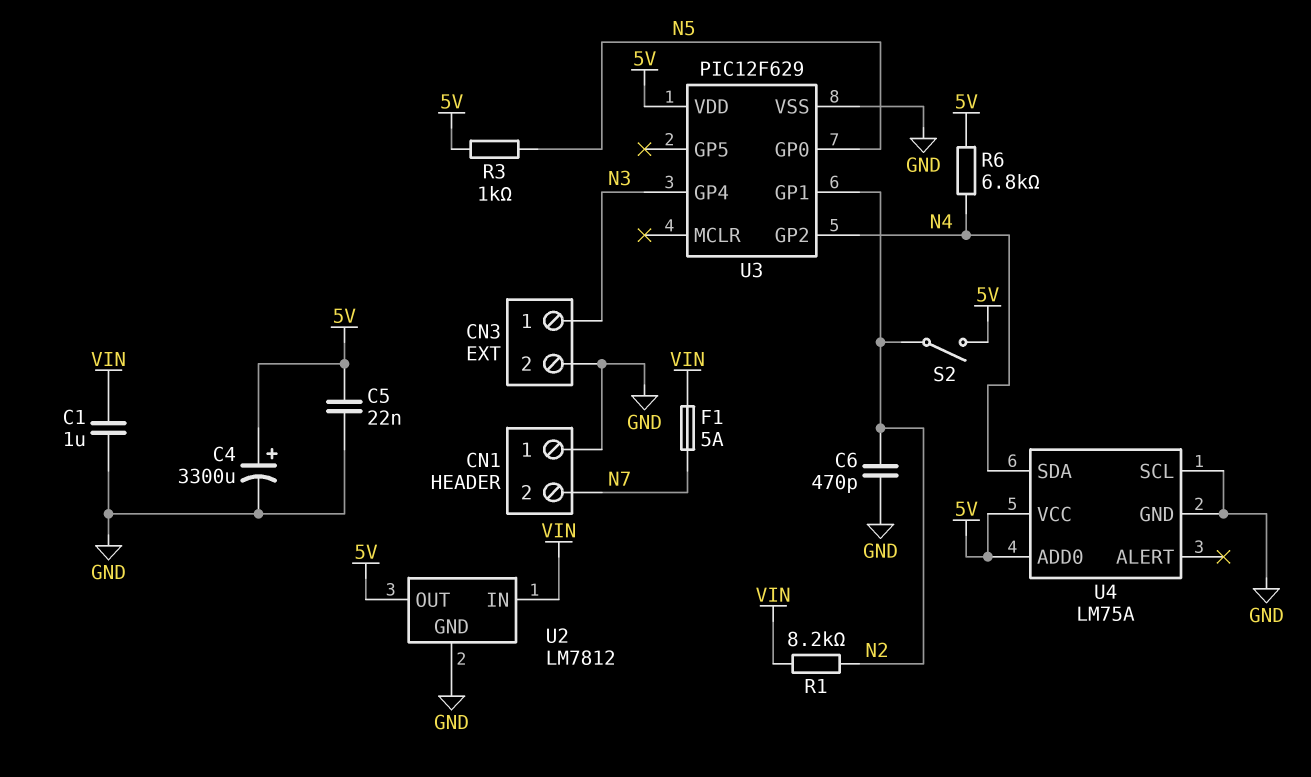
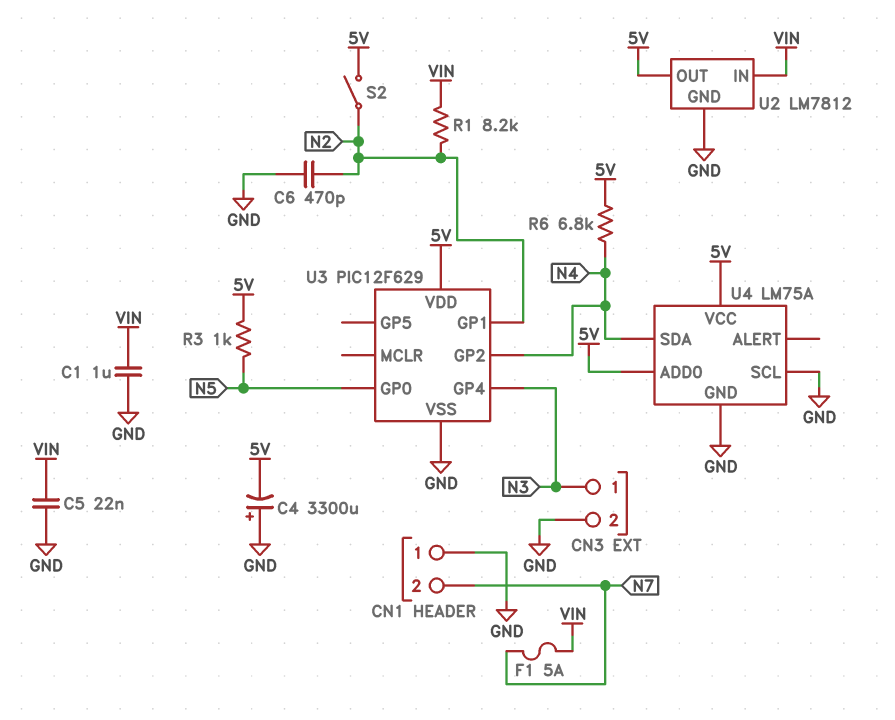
C4: 3300uF (plus 5V, minus GND) -> 3300uF (plus GND, minus 5V)
C5: 22nF (5V, GND) -> 22nF (GND, VIN)

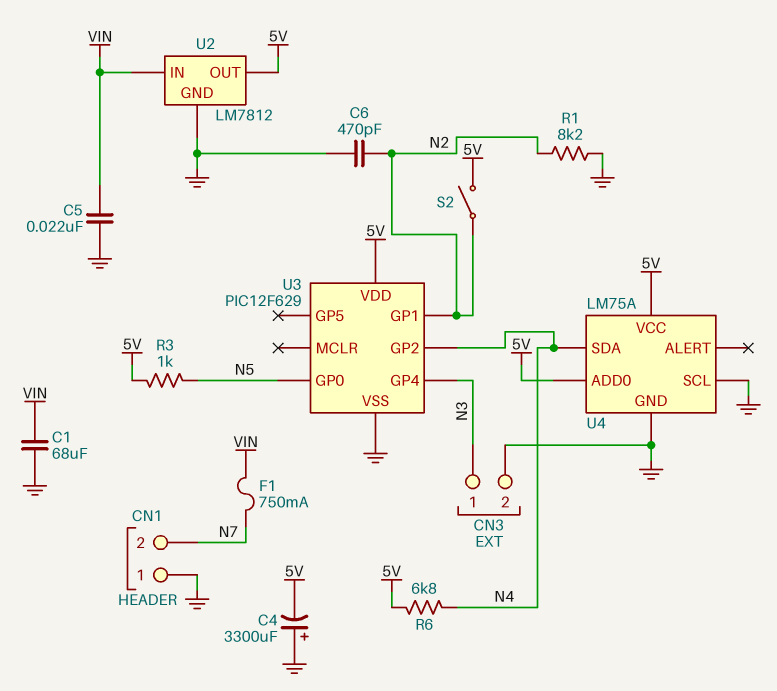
C1: 1uF (GND, VIN) -> 68uF (GND, VIN)
F1: 5A (N7, VIN) -> 750mA (N7, VIN)
R1: 8.2k (N2, VIN) -> 8.2k (GND, N2)

